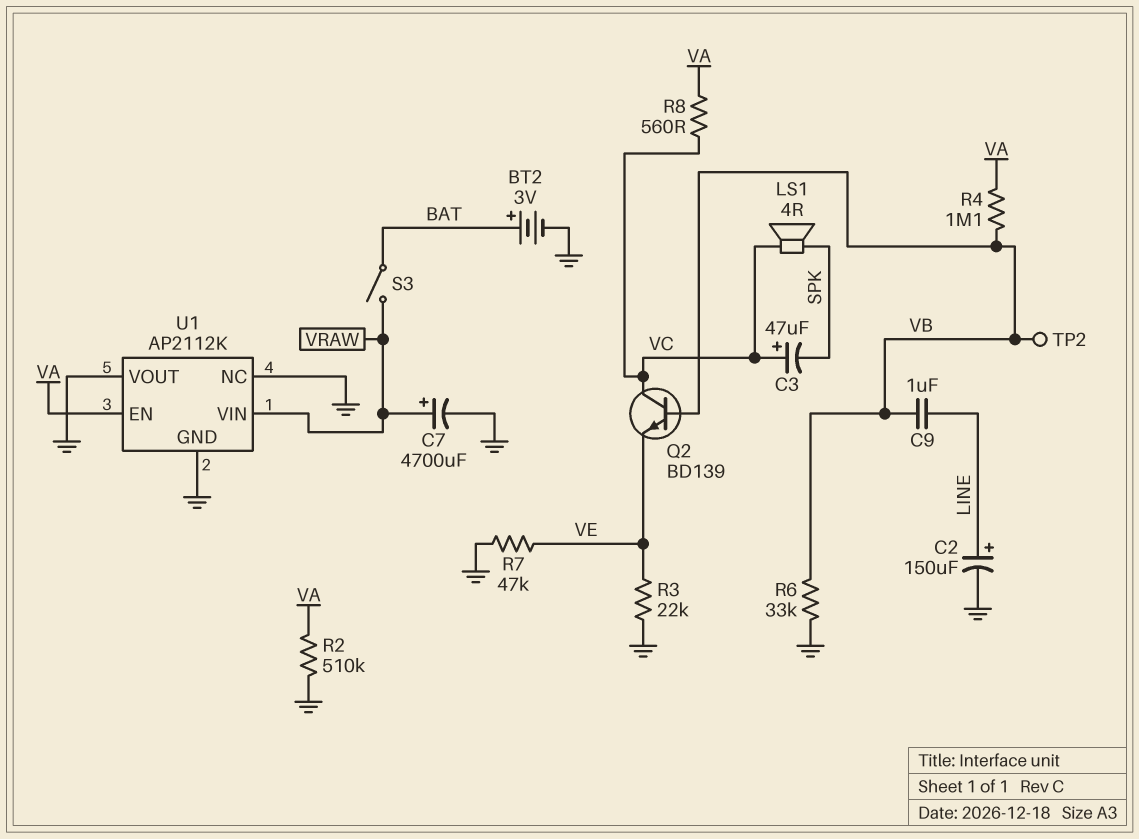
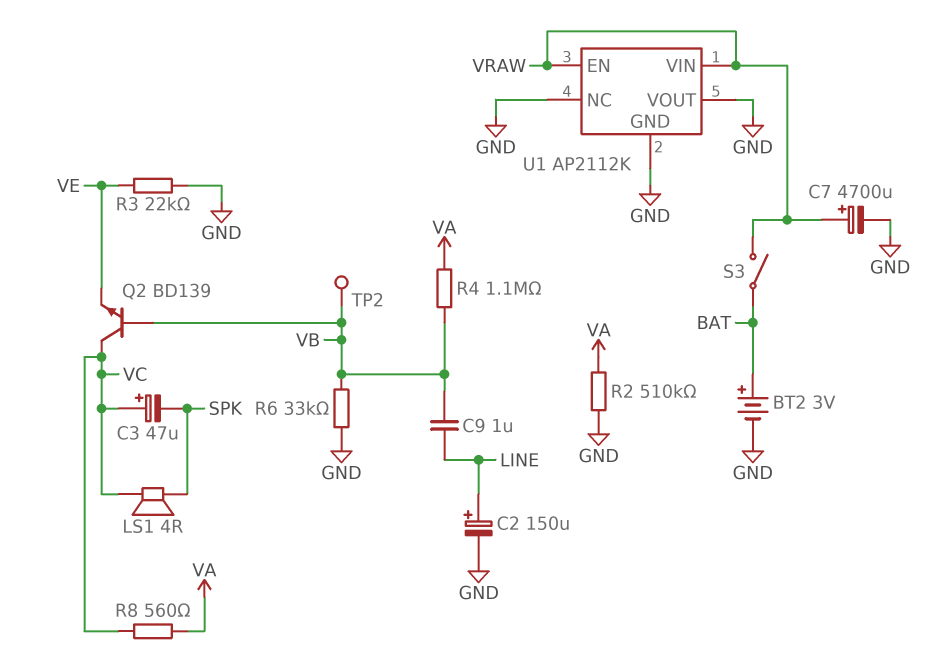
R7: 47k (GND, VE) -> none
U1 pin EN: VA -> VRAW

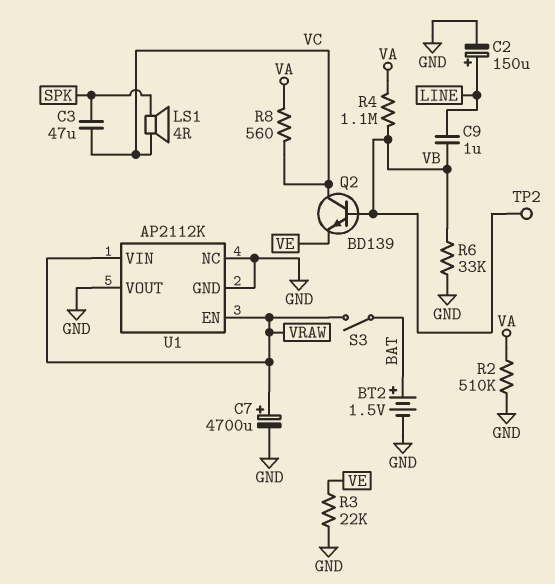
BT2: 3V (plus BAT, minus GND) -> 1.5V (plus BAT, minus GND)
C3: 47uF (plus VC, minus SPK) -> 47uF (SPK, VC)

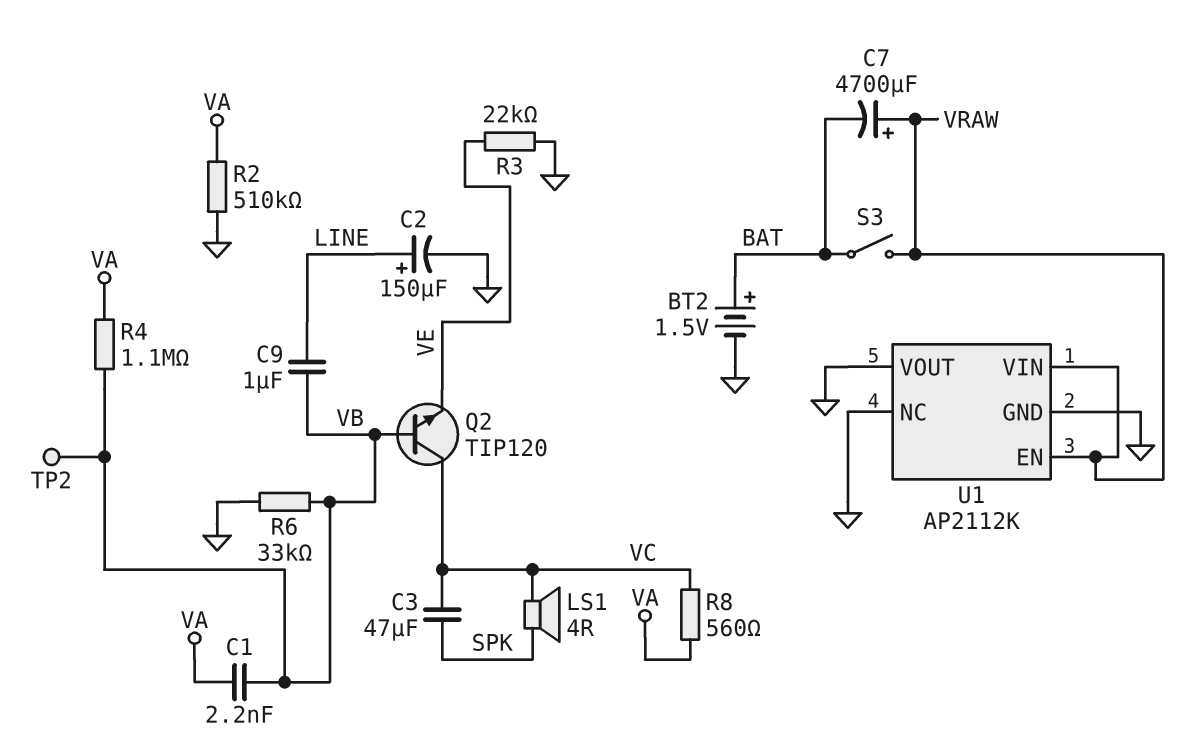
C1: none -> 2.2nF (VA, VB)
C7: 4700uF (plus VRAW, minus GND) -> 4700uF (plus VRAW, minus BAT)
Q2: NPN BD139 (B VB, C VC, E VE) -> NPN TIP120 (B VB, C VC, E VE)

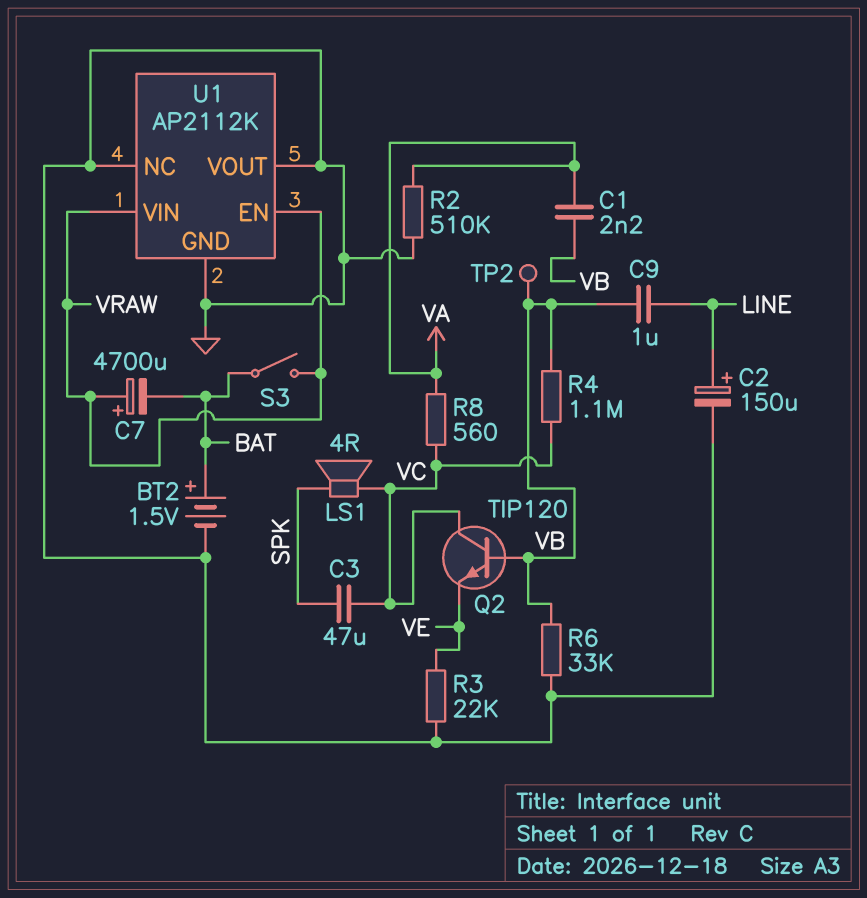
R4: 1.1M (VA, VB) -> 1.1M (VB, VC)

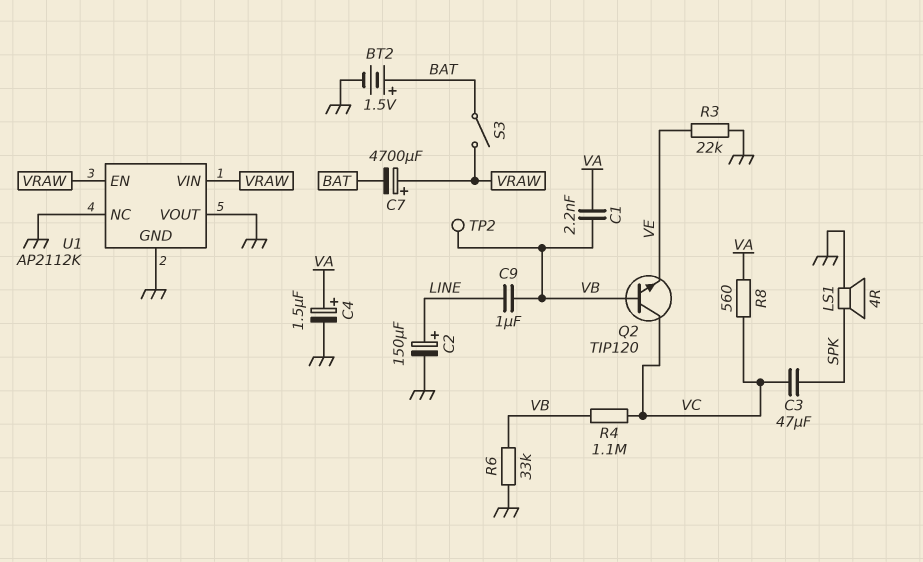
C4: none -> 1.5uF (plus VA, minus GND)
LS1: speaker 4R (SPK, VC) -> speaker 4R (GND, SPK)
R2: 510k (GND, VA) -> none

